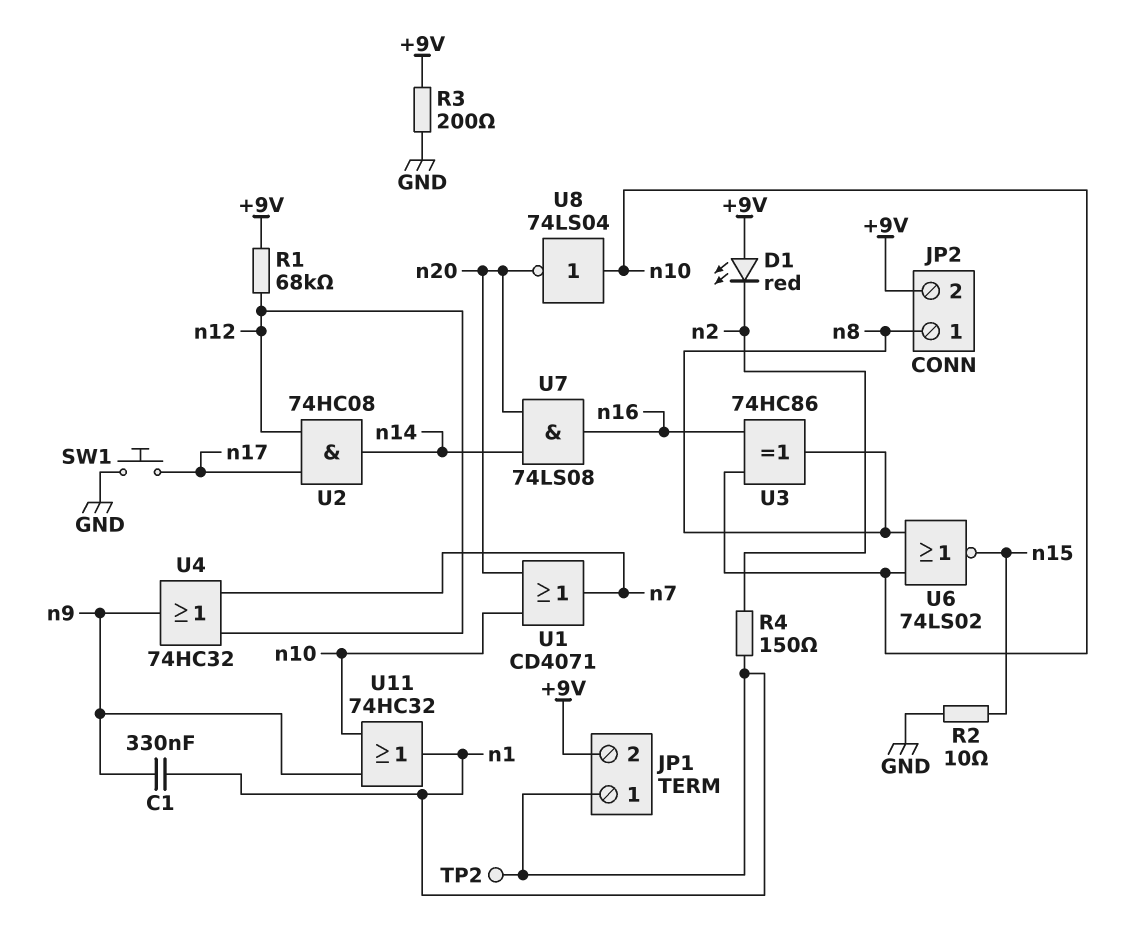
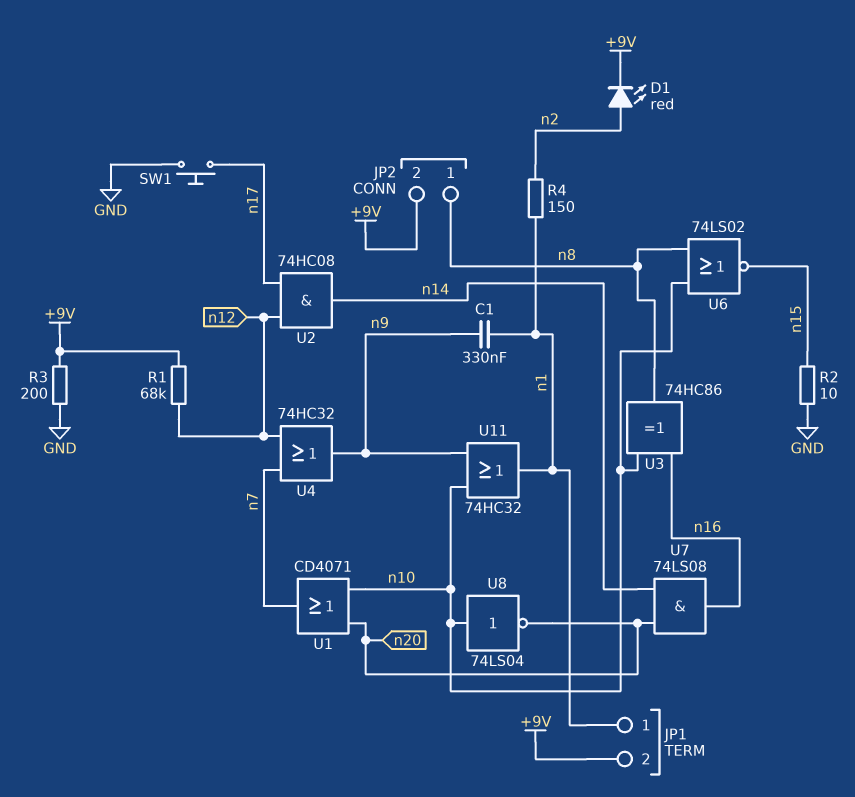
D1: LED red (A +9V, K n2) -> LED red (A n2, K +9V)
TP2: test point (n1) -> none

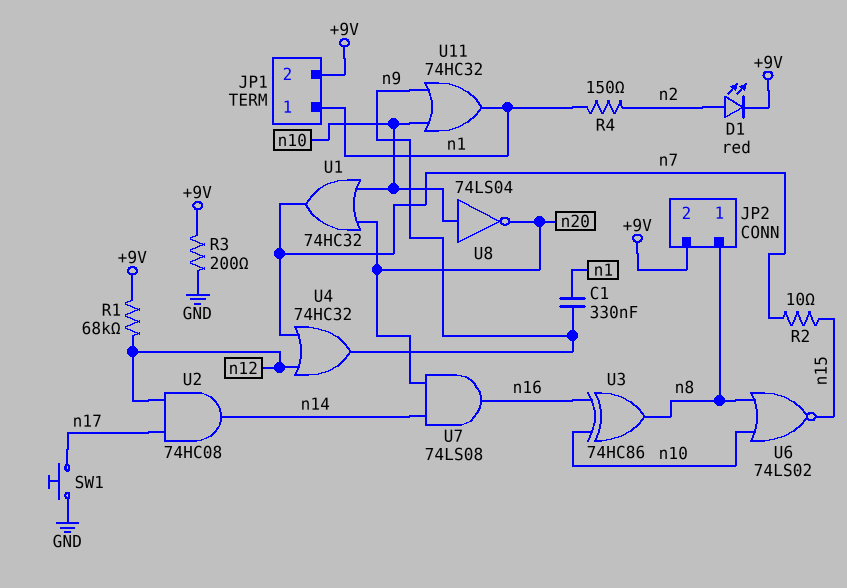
R2: 10 (GND, n15) -> 10 (n7, n15)
U1: OR CD4071 (in n10, in n20, out n7) -> OR 74HC32 (in n10, in n20, out n7)

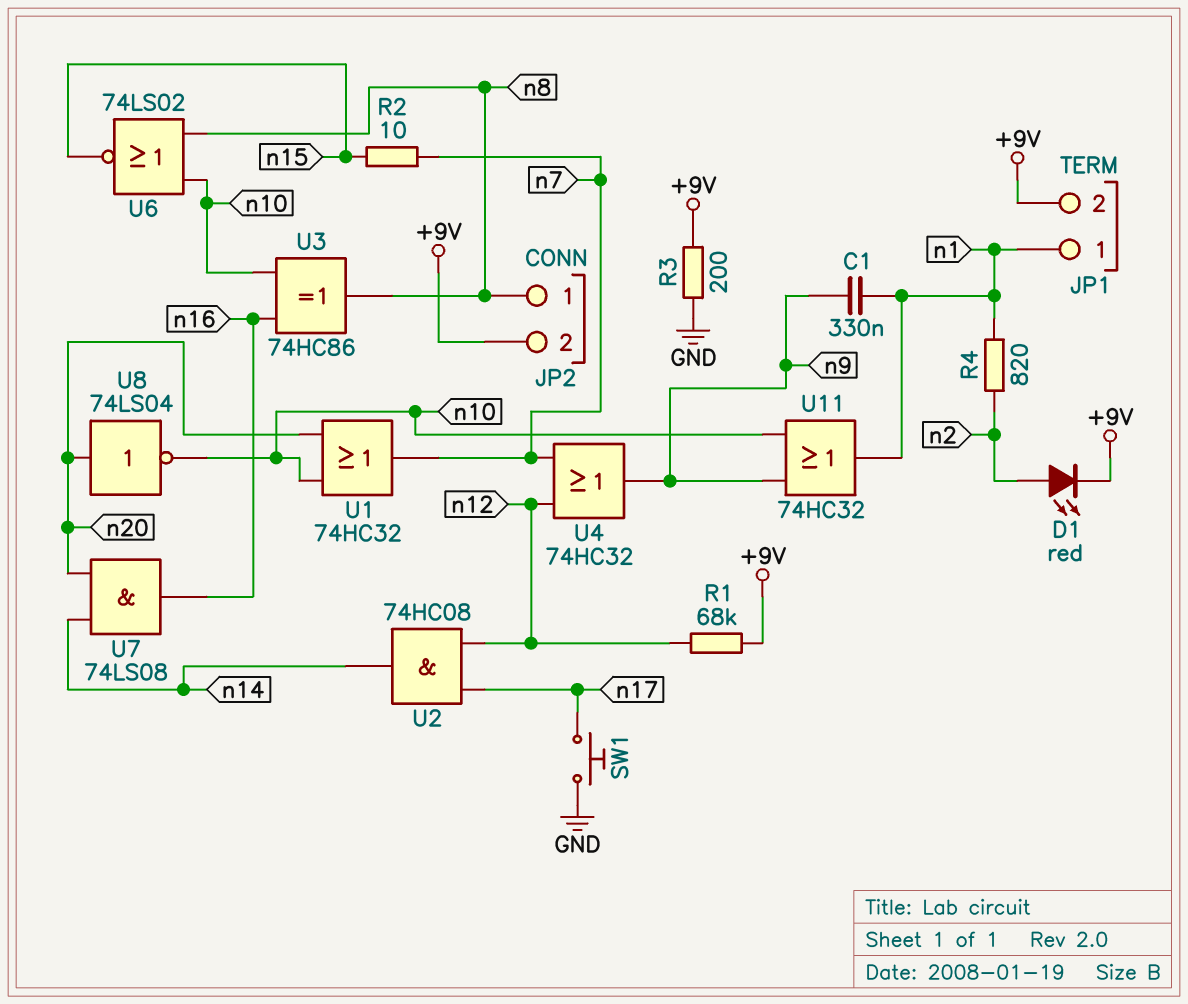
R4: 150 (n1, n2) -> 820 (n1, n2)
U8: NOT 74LS04 (in n10, out n20) -> NOT 74LS04 (in n20, out n10)

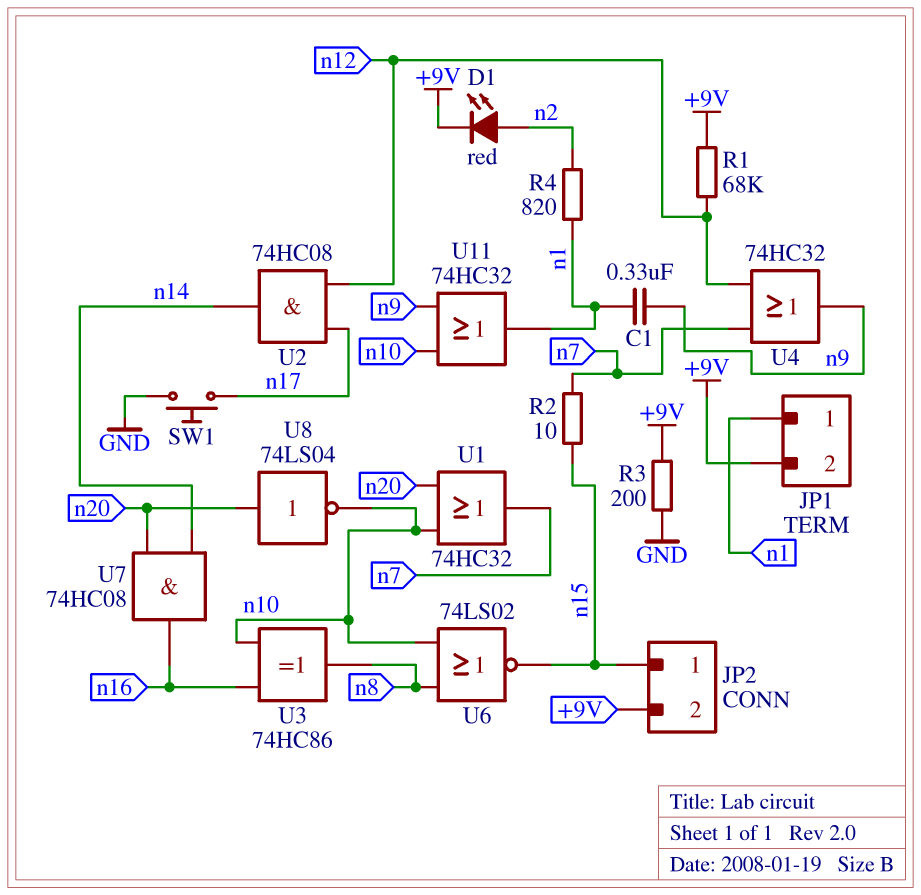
JP2 pin 1: n8 -> n15
U7: AND 74LS08 (in n14, in n20, out n16) -> AND 74HC08 (in n14, in n20, out n16)

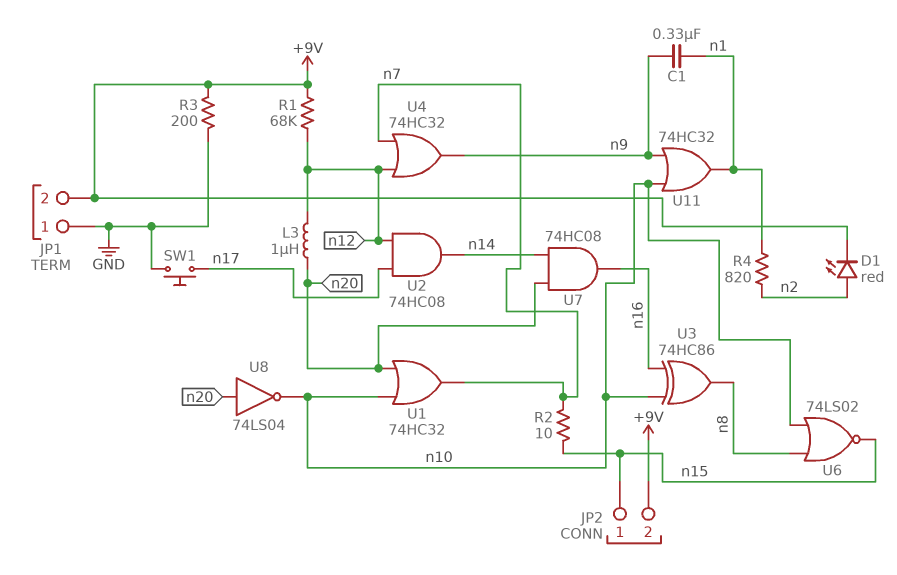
JP1 pin 1: n1 -> GND
L3: none -> 1uH (n12, n20)

